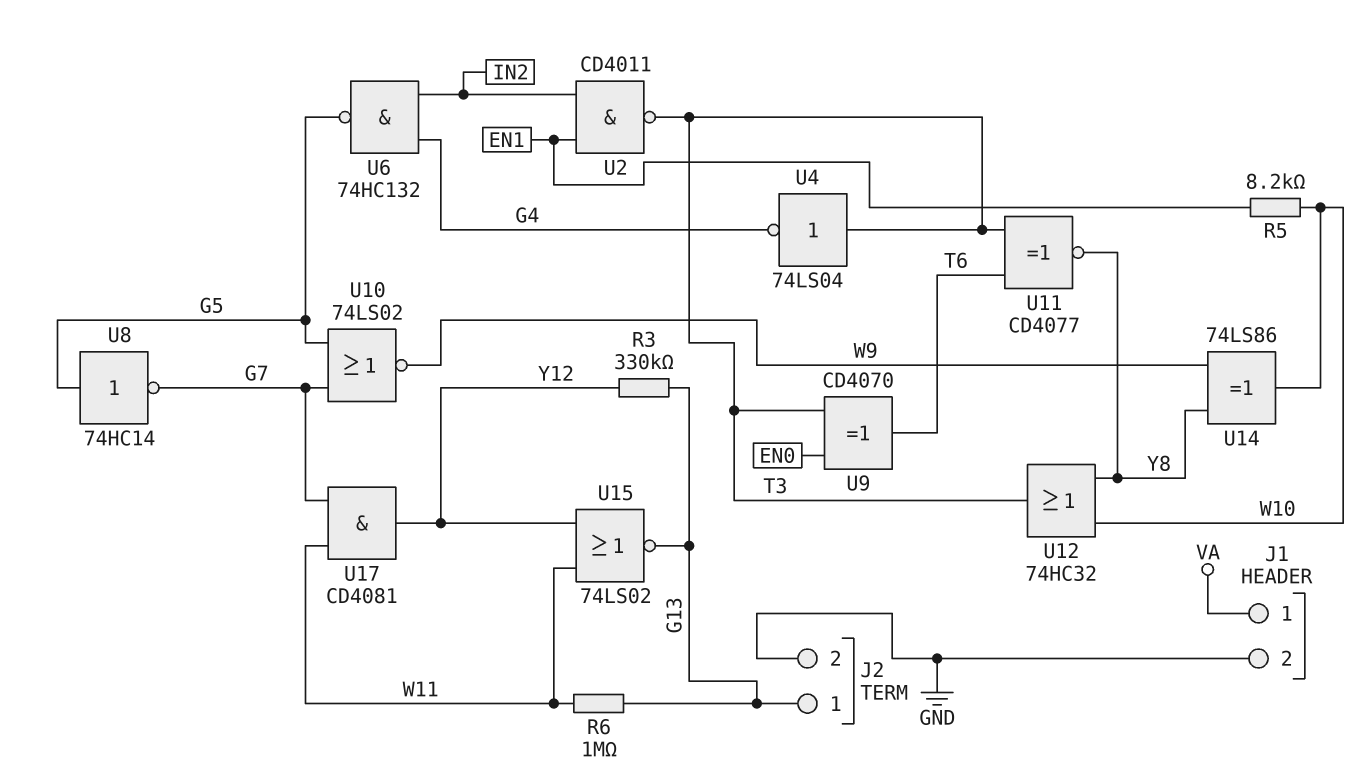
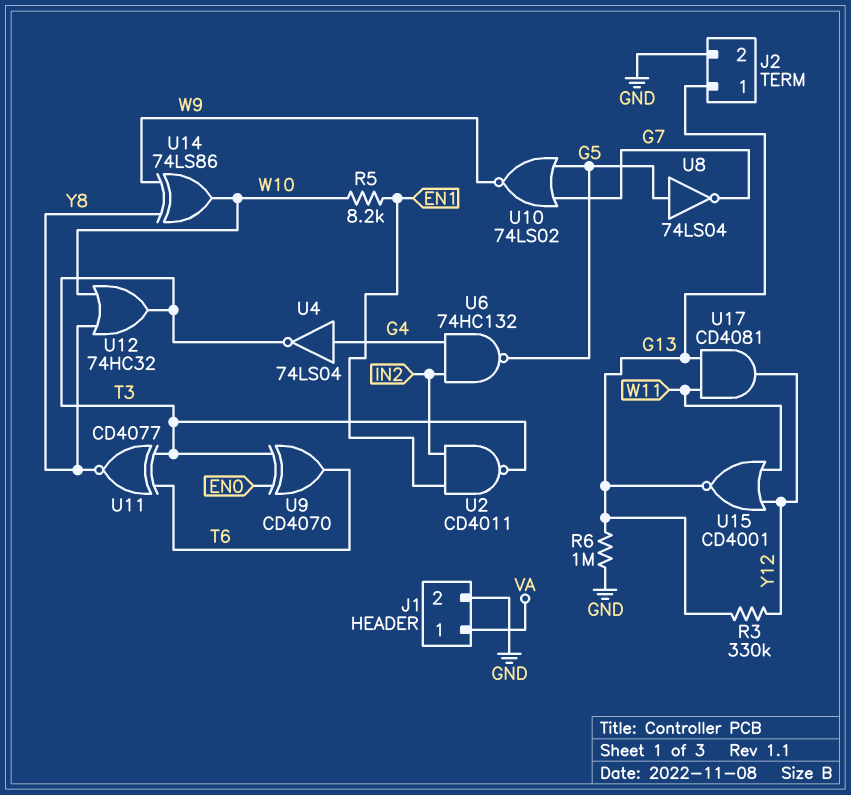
R6: 1M (G13, W11) -> 1M (G13, GND)
U4: NOT 74LS04 (in T3, out G4) -> NOT 74LS04 (in G4, out T3)
U8: NOT 74HC14 (in G5, out G7) -> NOT 74LS04 (in G5, out G7)
U15: NOR 74LS02 (in W11, in Y12, out G13) -> NOR CD4001 (in W11, in Y12, out G13)
U17: AND CD4081 (in G7, in W11, out Y12) -> AND CD4081 (in G13, in W11, out Y12)

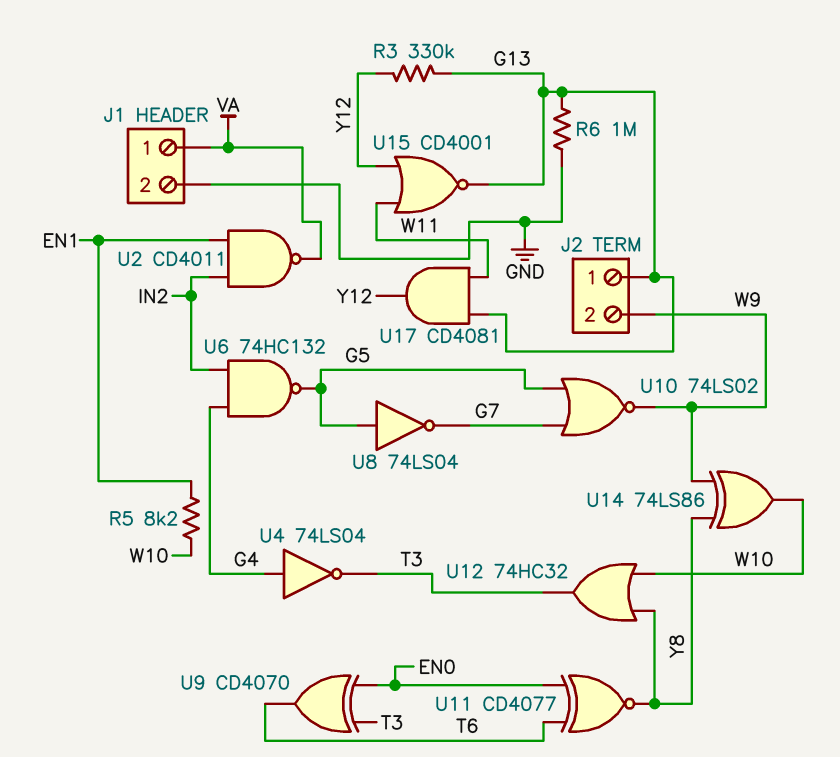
J2 pin 2: GND -> W9
U2: NAND CD4011 (in EN1, in IN2, out T3) -> NAND CD4011 (in EN1, in IN2, out VA)
U11: XNOR CD4077 (in T3, in T6, out Y8) -> XNOR CD4077 (in EN0, in T6, out Y8)

